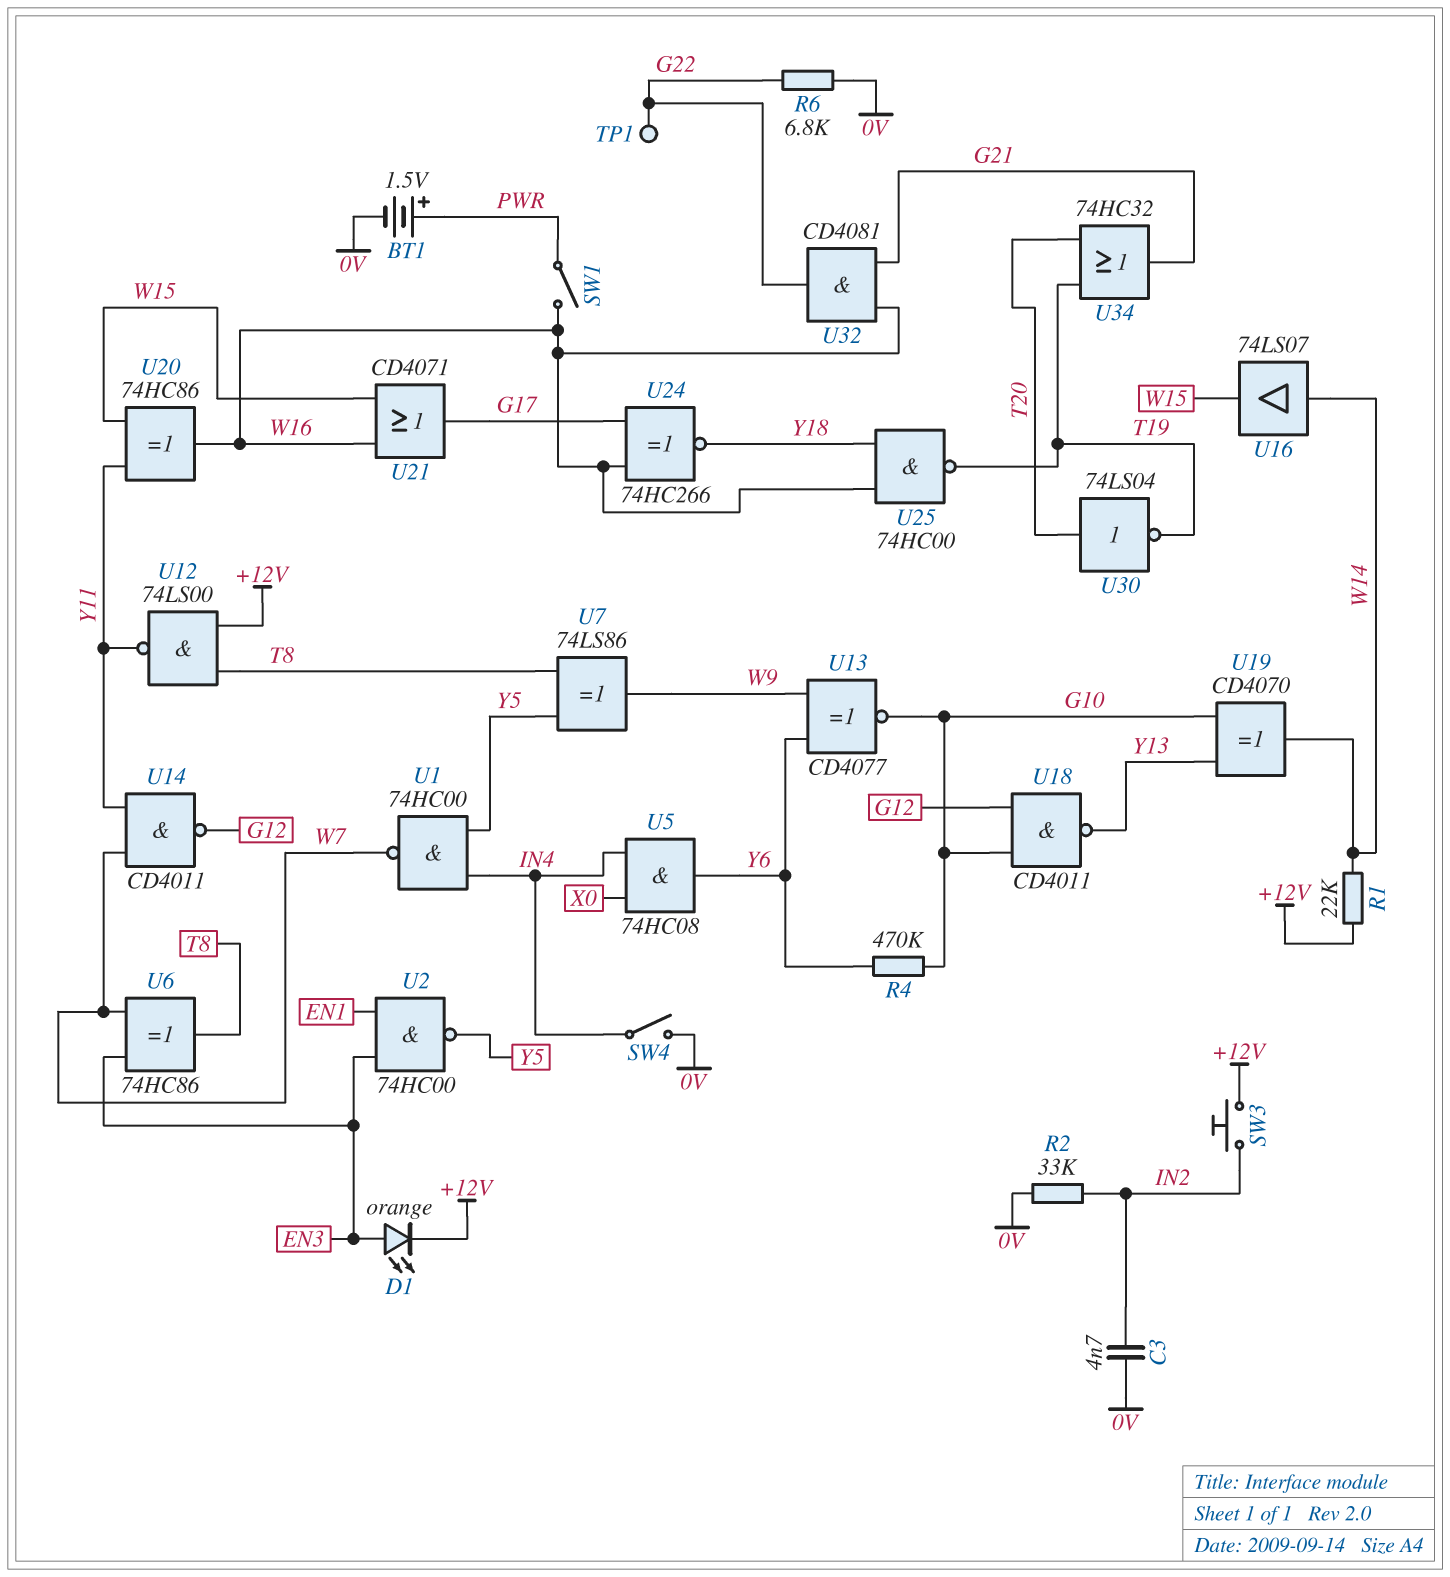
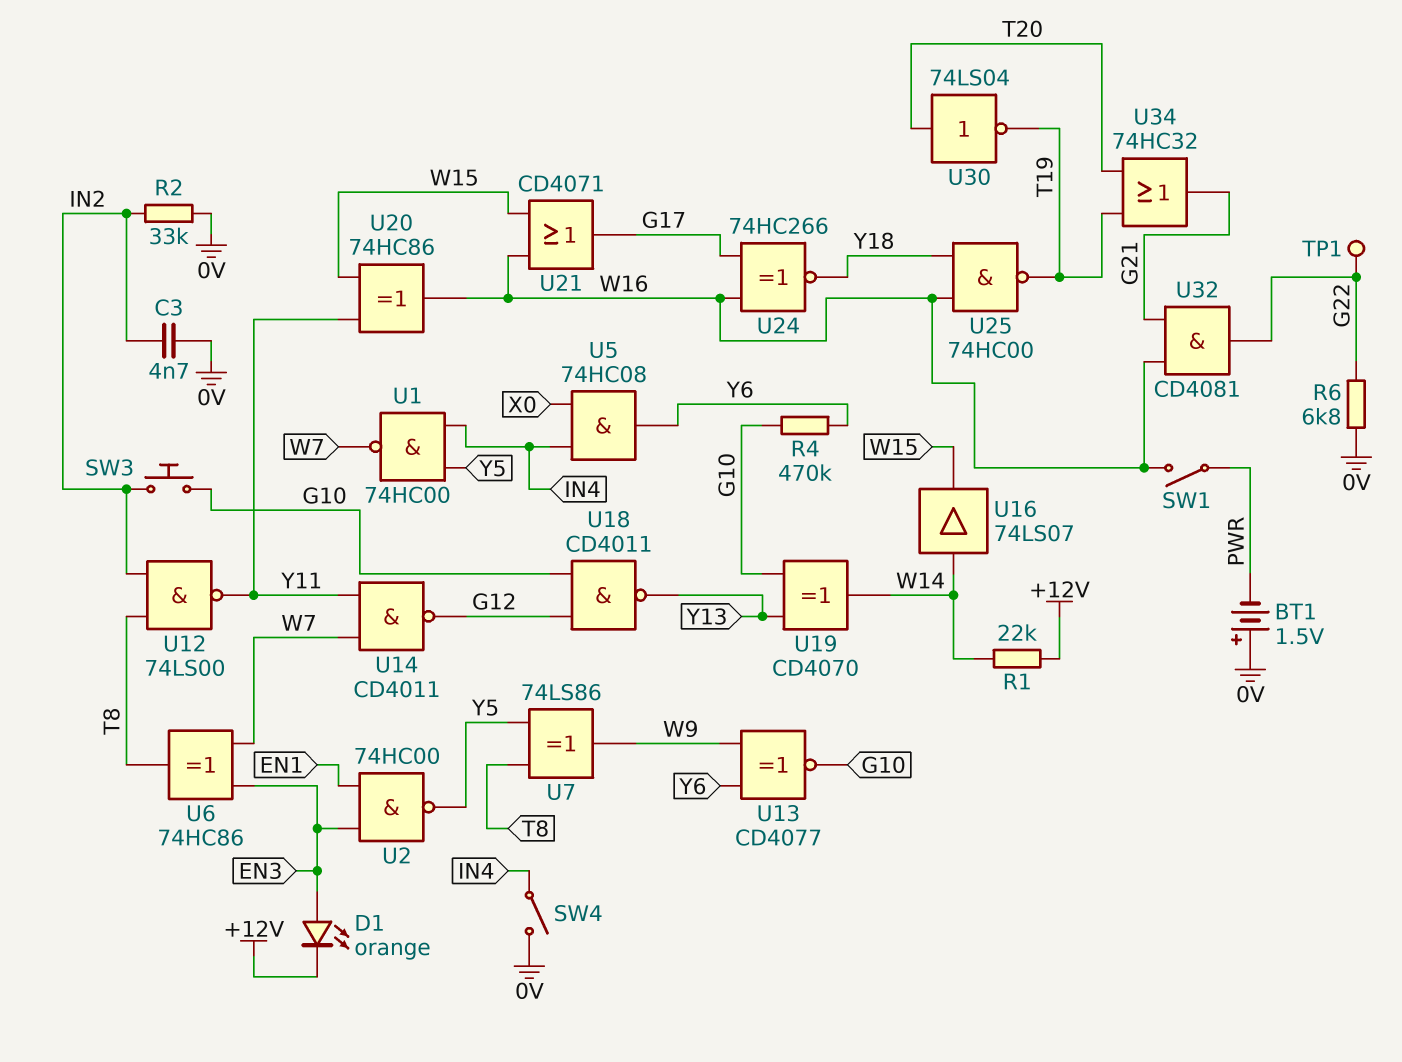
BT1: 1.5V (plus PWR, minus 0V) -> 1.5V (plus 0V, minus PWR)
SW3: button (+12V, IN2) -> button (G10, IN2)
U12: NAND 74LS00 (in +12V, in T8, out Y11) -> NAND 74LS00 (in IN2, in T8, out Y11)

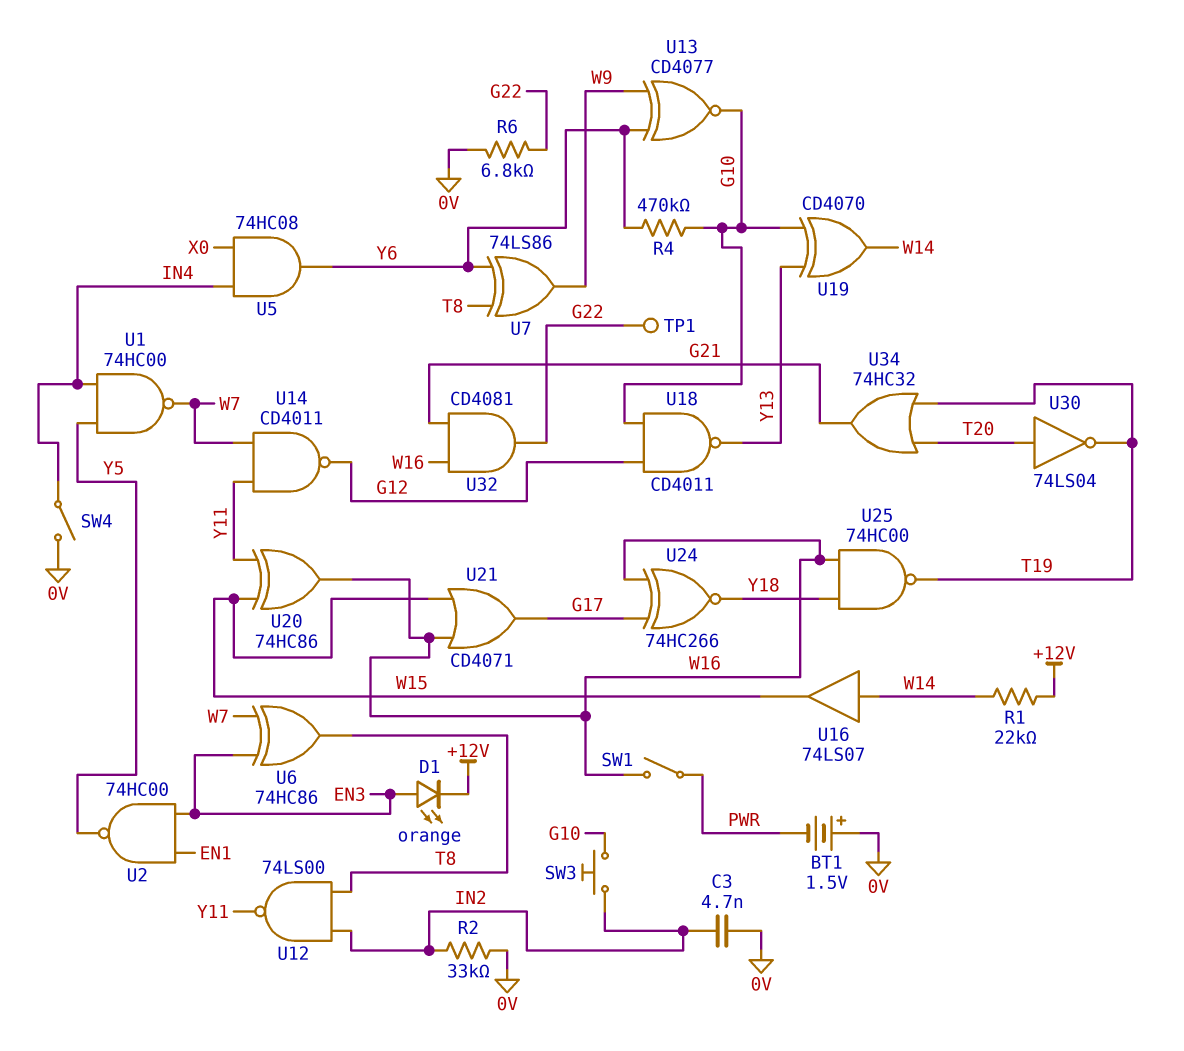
U7: XOR 74LS86 (in T8, in Y5, out W9) -> XOR 74LS86 (in T8, in Y6, out W9)

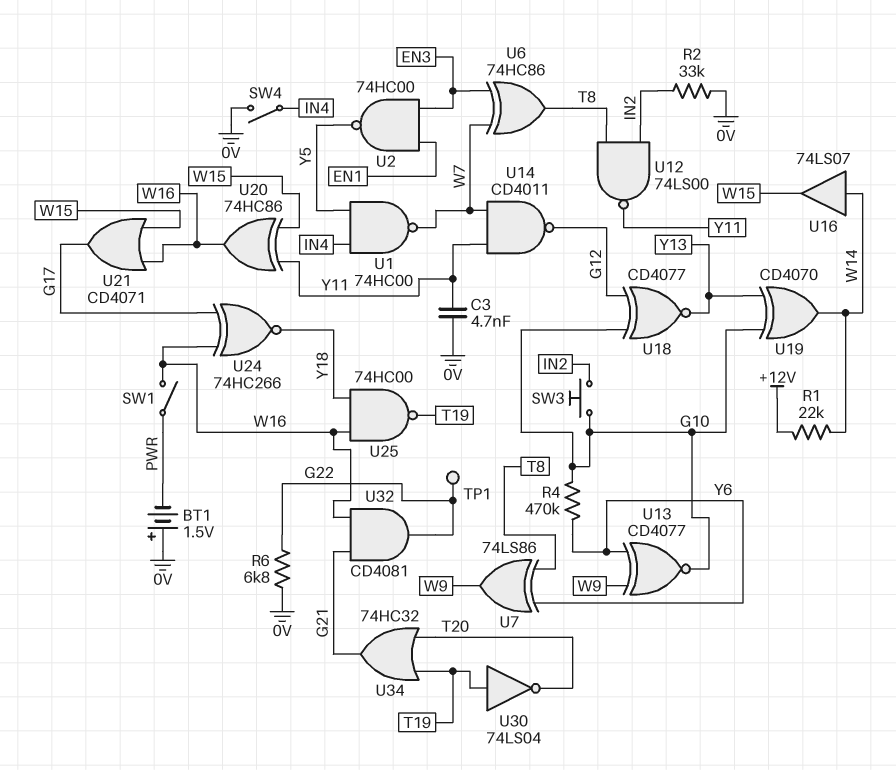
C3: 4.7nF (0V, IN2) -> 4.7nF (0V, Y11)
D1: LED orange (A EN3, K +12V) -> none
U5: AND 74HC08 (in IN4, in X0, out Y6) -> none
U18: NAND CD4011 (in G10, in G12, out Y13) -> XNOR CD4077 (in G10, in G12, out Y13)
U30: NOT 74LS04 (in T20, out T19) -> NOT 74LS04 (in T19, out T20)

